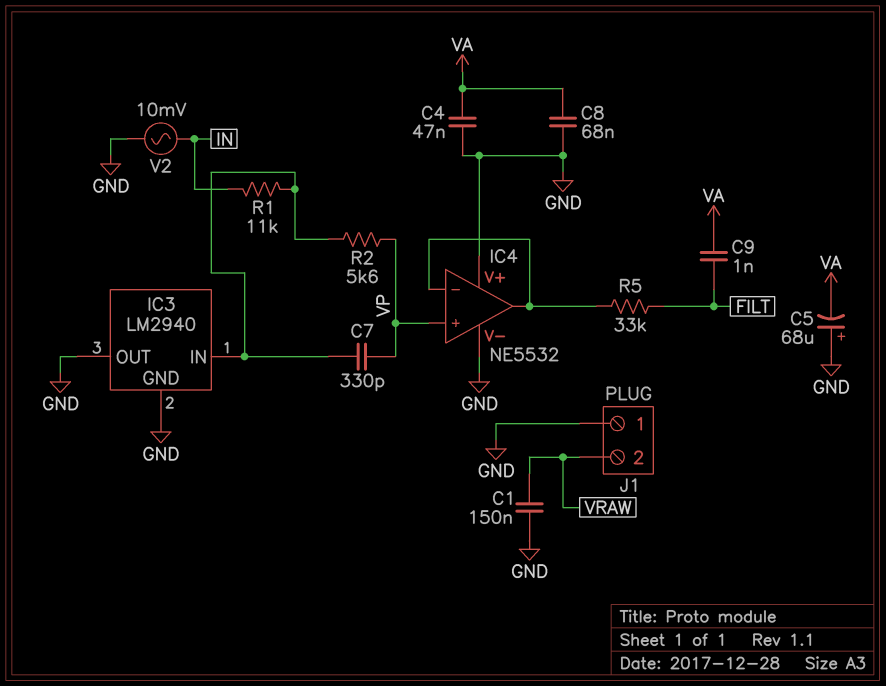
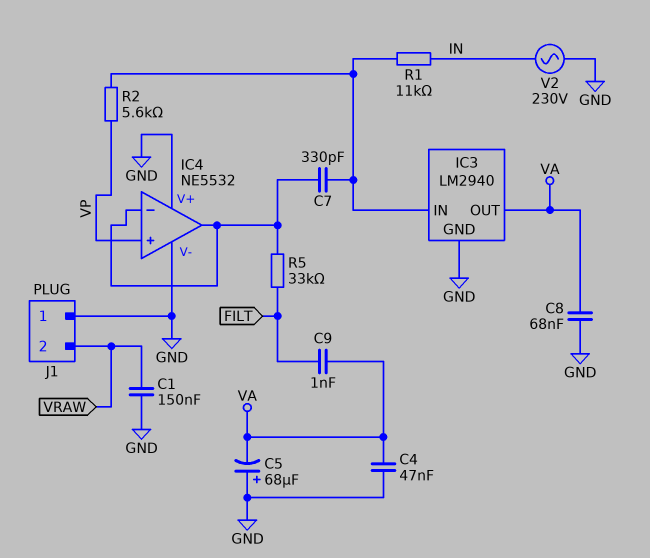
C7: 330pF (IC3/IN, VP) -> 330pF (IC3/IN, IC4/in-)
IC3 pin OUT: GND -> VA
V2: AC 10mV (GND, IN) -> AC 230V (GND, IN)

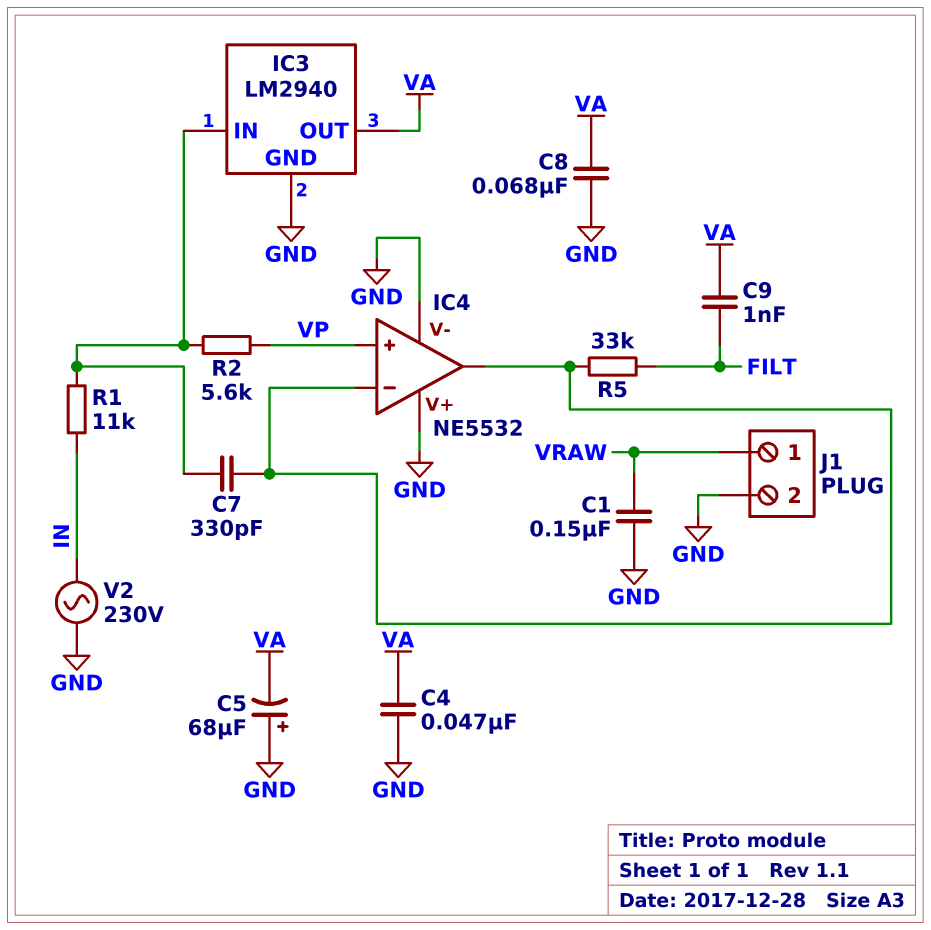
J1 pin 1: GND -> VRAW
J1 pin 2: VRAW -> GND

